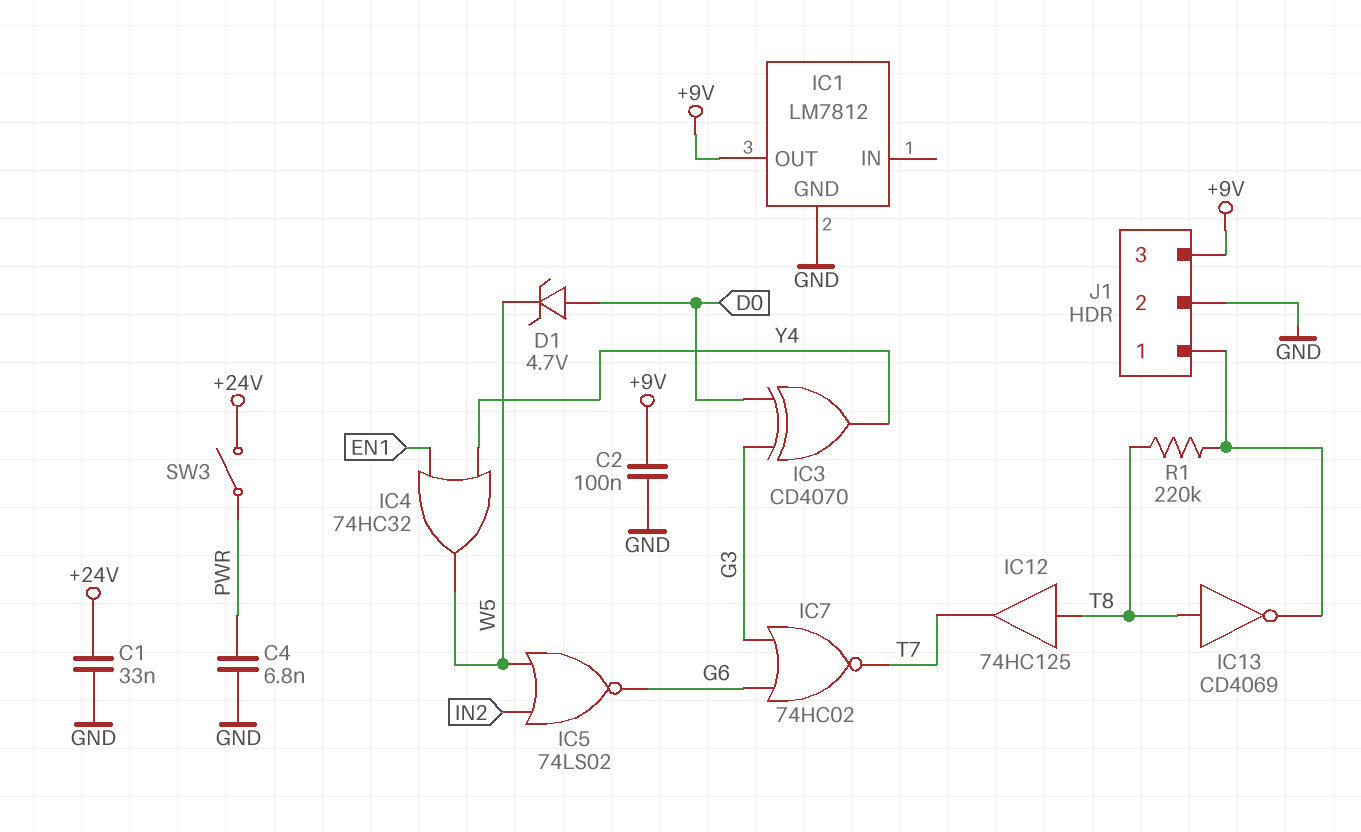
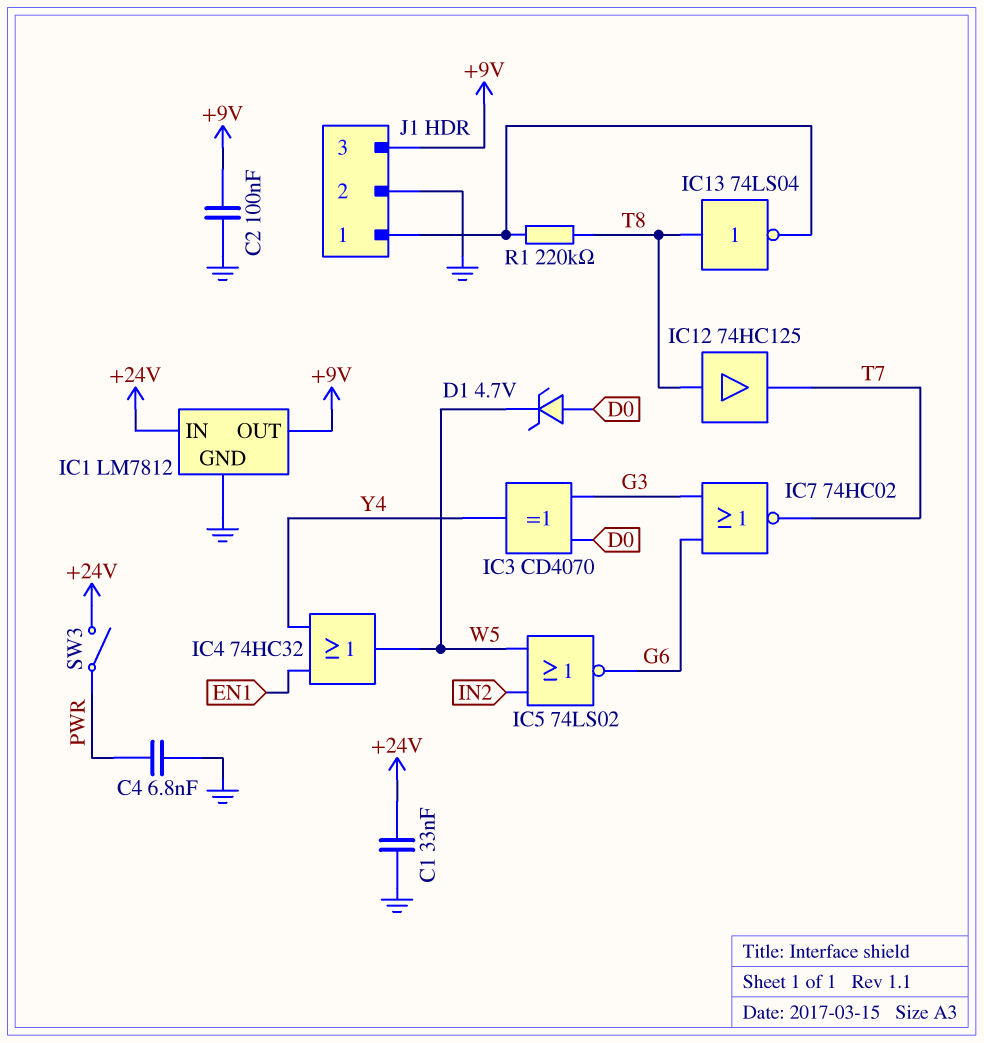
IC1 pin IN: none -> +24V
IC13: NOT CD4069 (in T8, out J1/1) -> NOT 74LS04 (in T8, out J1/1)

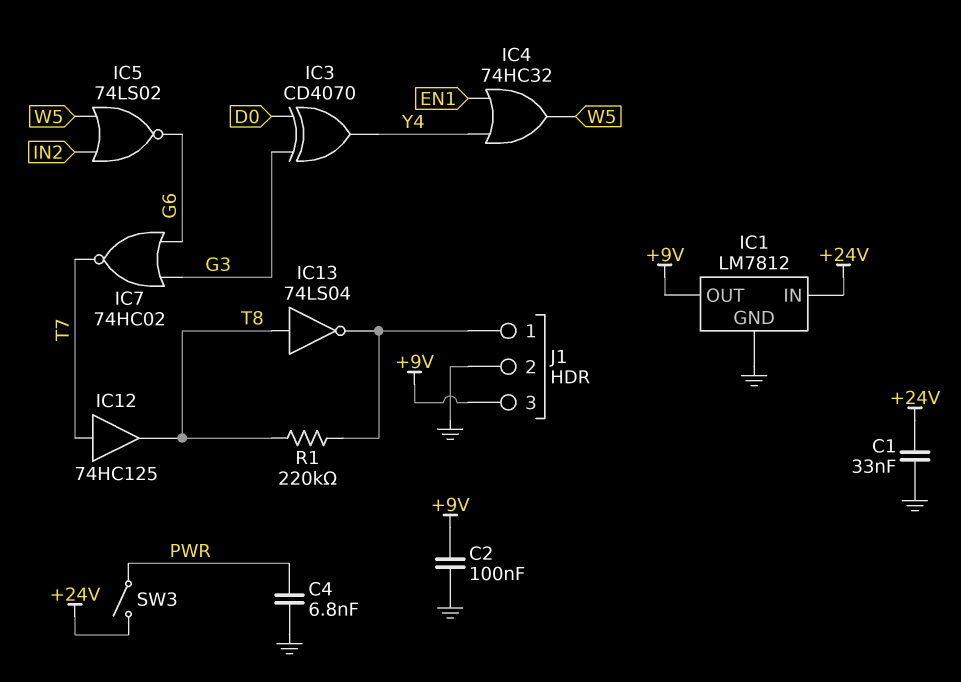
D1: zener 4.7V (A D0, K W5) -> none
IC12: buffer 74HC125 (in T8, out T7) -> buffer 74HC125 (in T7, out T8)

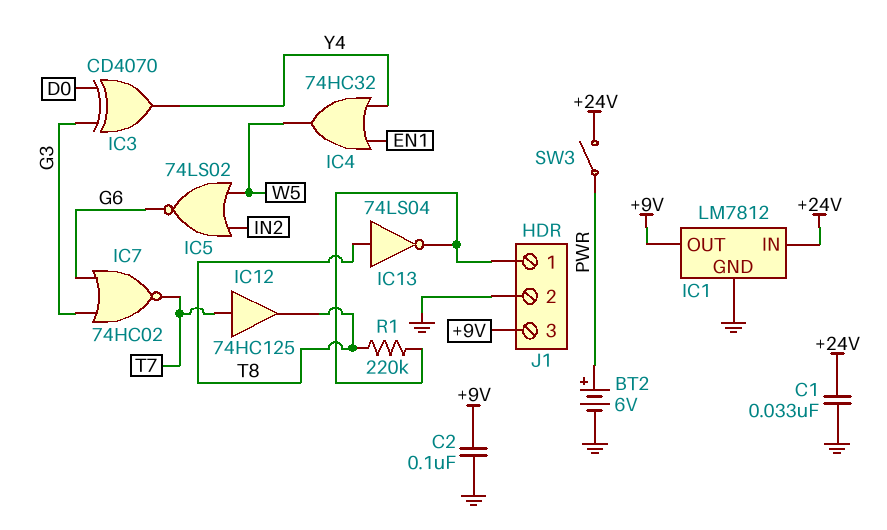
BT2: none -> 6V (plus PWR, minus GND)
C4: 6.8nF (GND, PWR) -> none

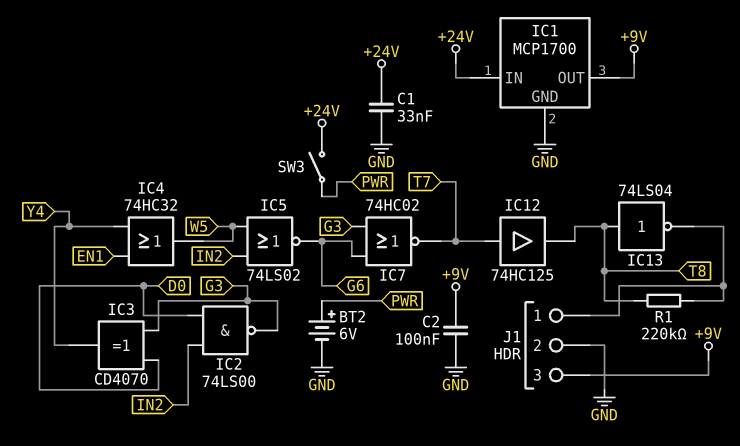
IC1: LM7812 -> MCP1700
IC2: none -> NAND 74LS00 (in D0, in IN2, out G3)

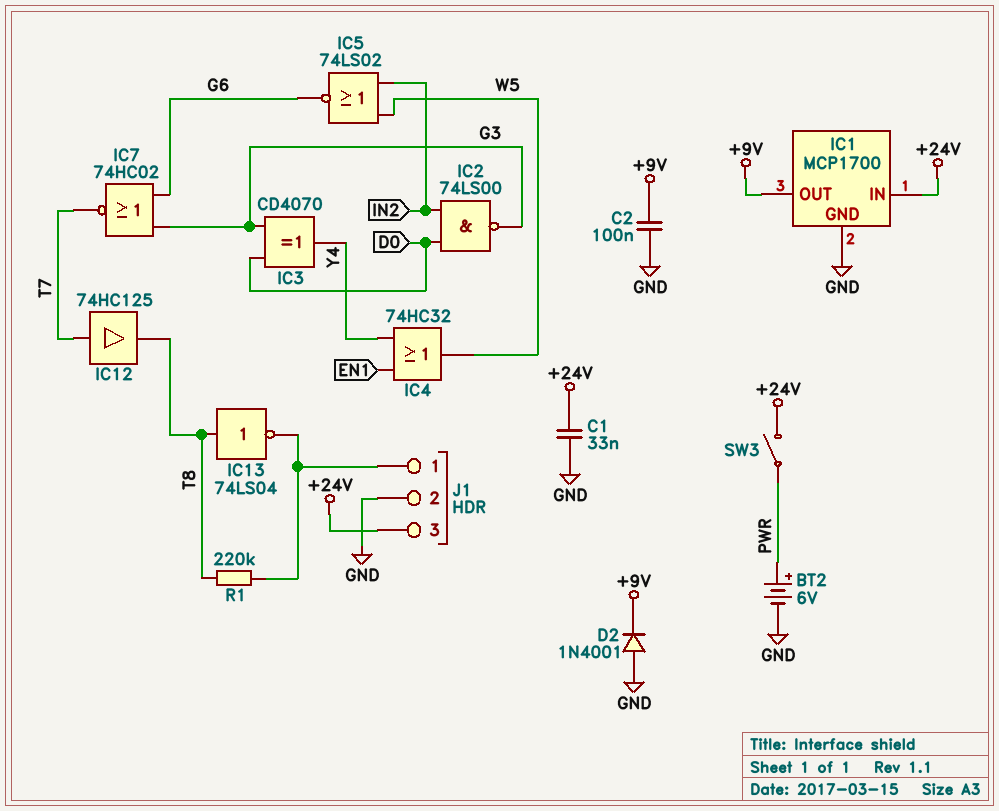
D2: none -> diode 1N4001 (A GND, K +9V)
J1 pin 3: +9V -> +24V

